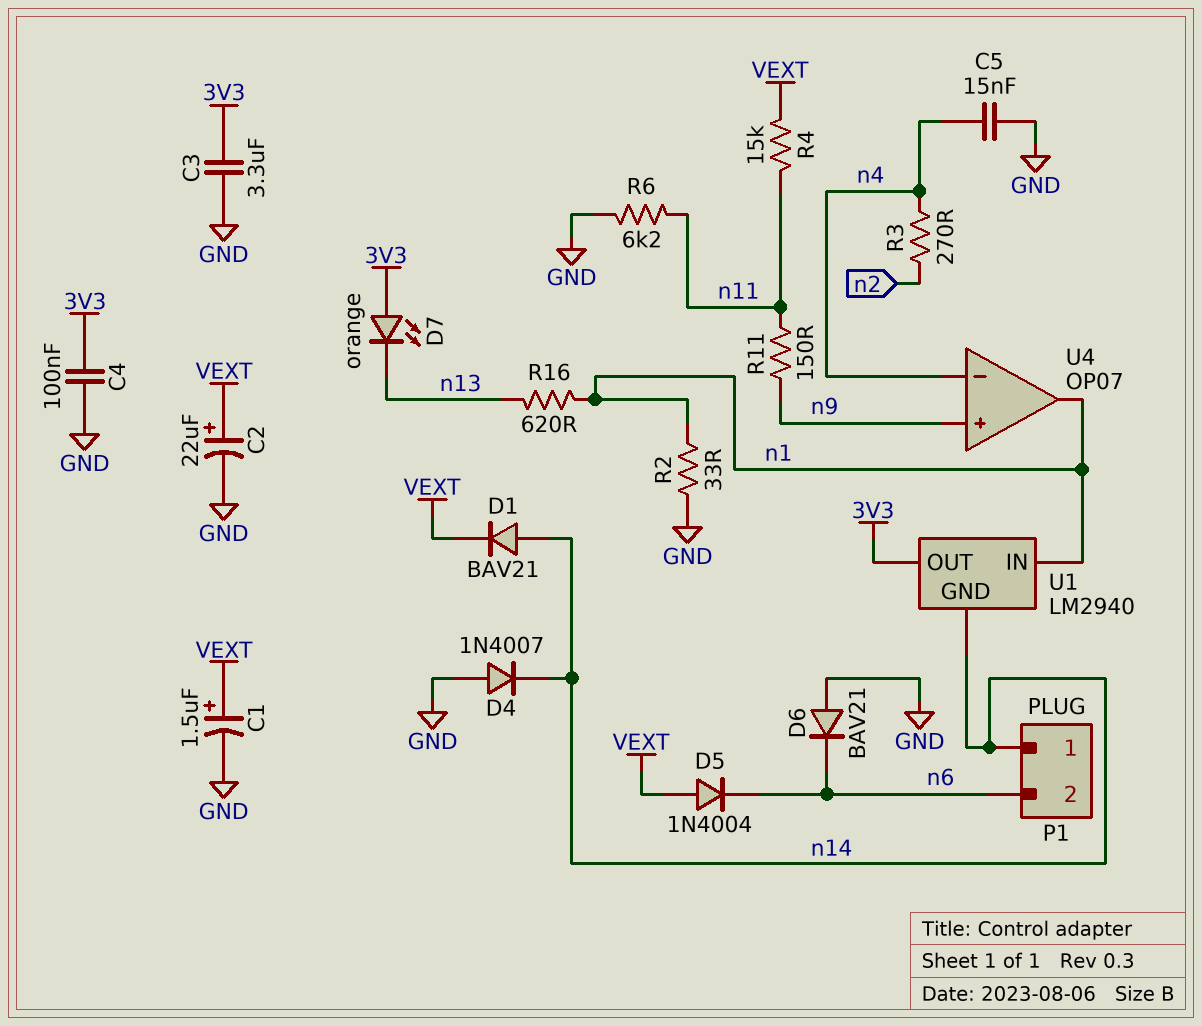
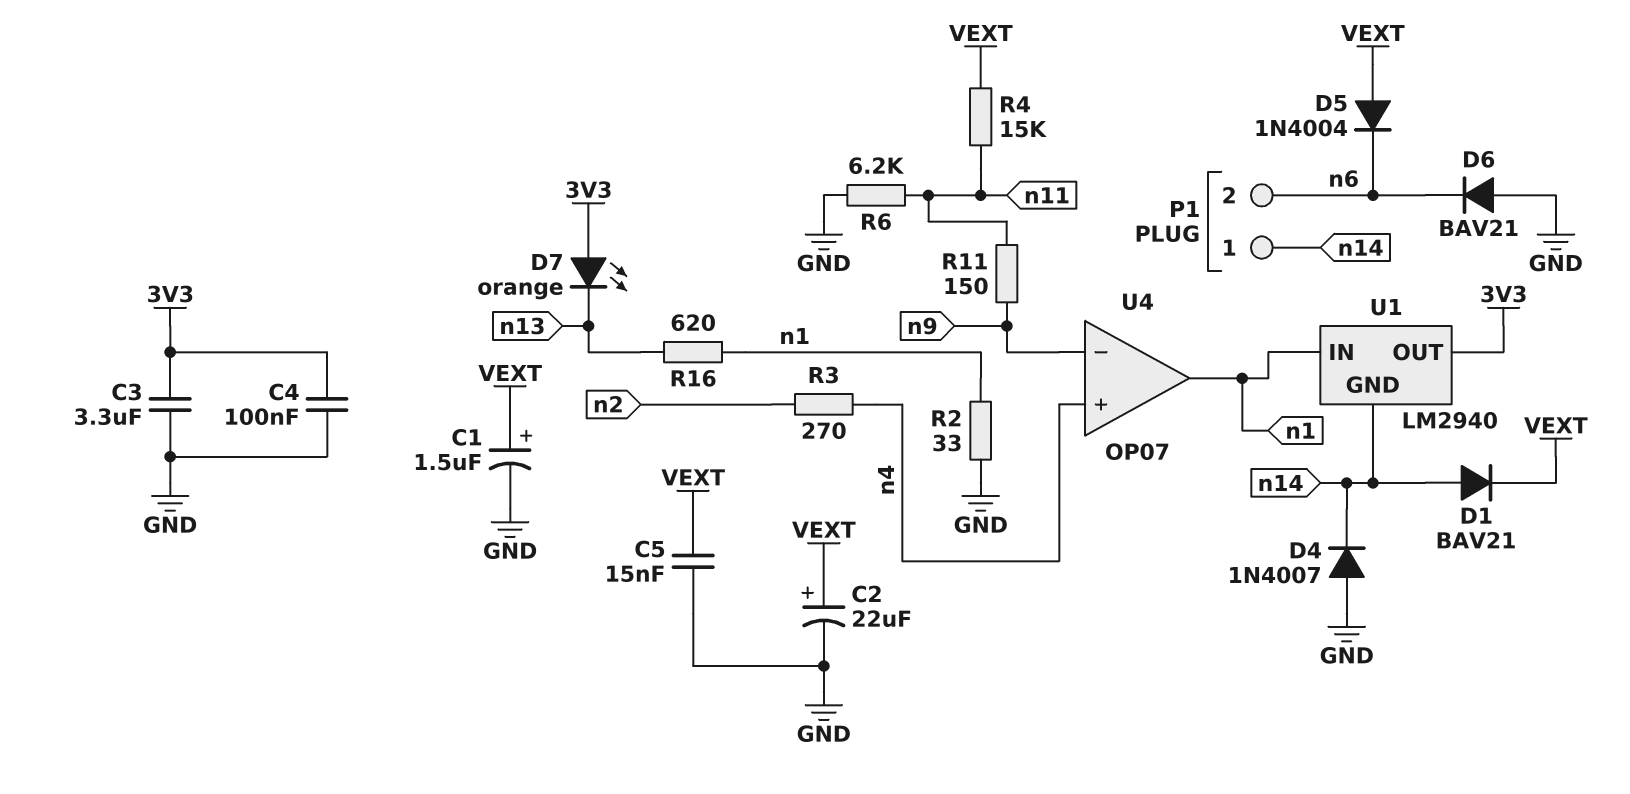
C5: 15nF (GND, n4) -> 15nF (GND, VEXT)
U4 pin in+: n9 -> n4
U4 pin in-: n4 -> n9

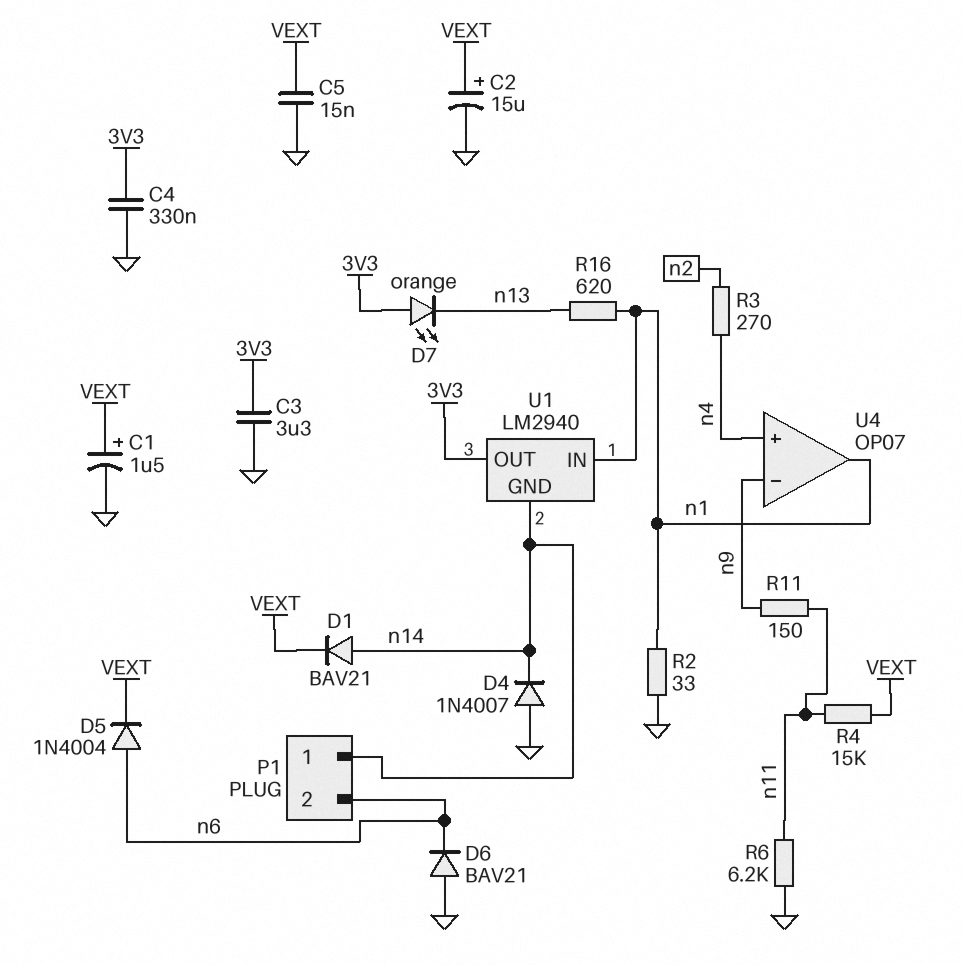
C2: 22uF (plus VEXT, minus GND) -> 15uF (plus VEXT, minus GND)
C4: 100nF (3V3, GND) -> 330nF (3V3, GND)
D5: diode 1N4004 (A VEXT, K n6) -> diode 1N4004 (A n6, K VEXT)

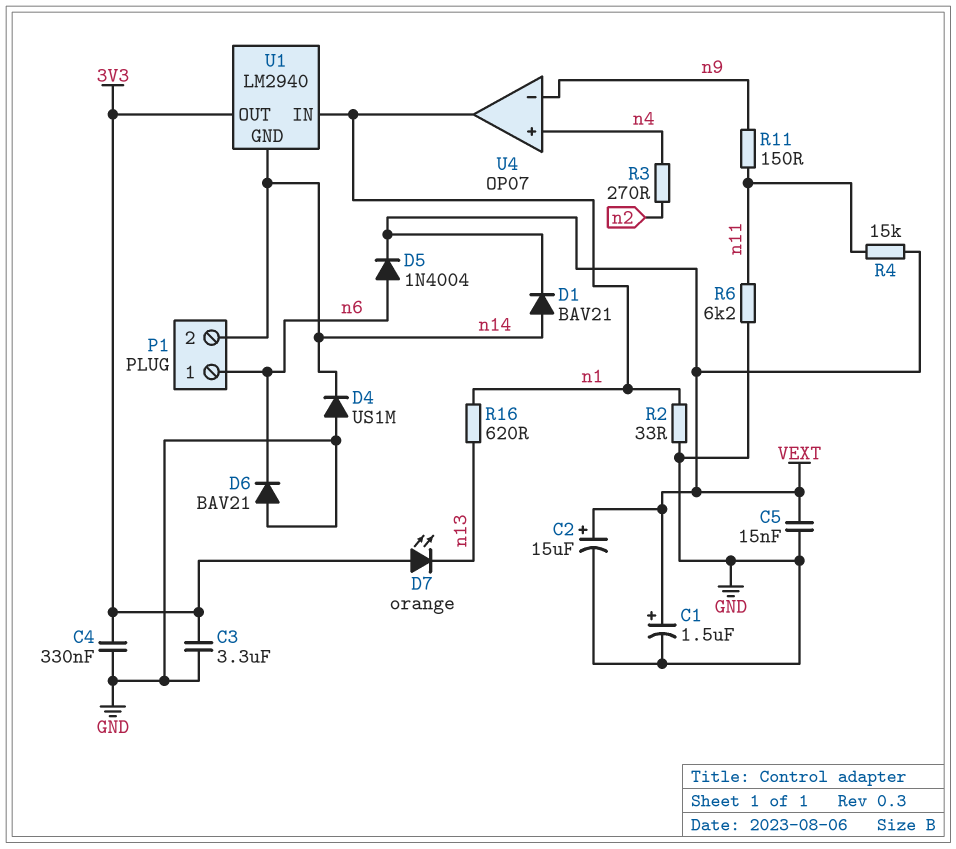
D4: diode 1N4007 (A GND, K n14) -> diode US1M (A GND, K n14)
P1 pin 1: n14 -> n6
P1 pin 2: n6 -> n14

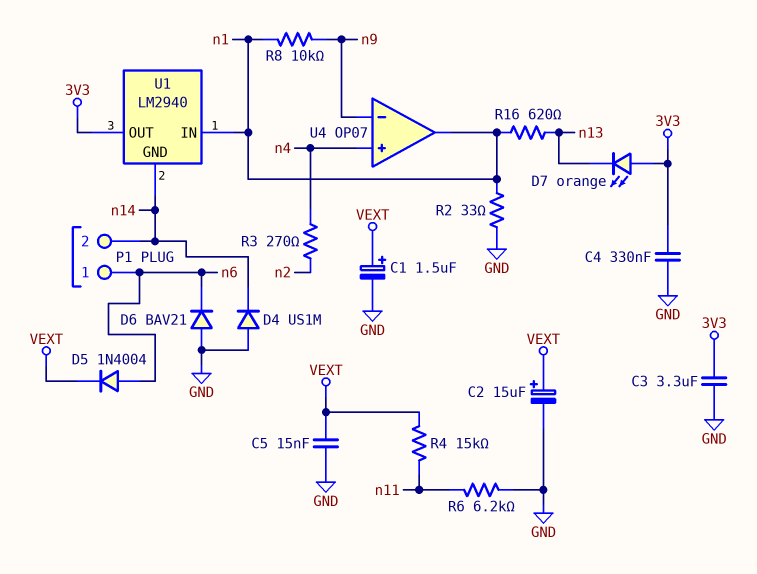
D1: diode BAV21 (A n14, K VEXT) -> none
R8: none -> 10k (n1, n9)
R11: 150 (n9, n11) -> none

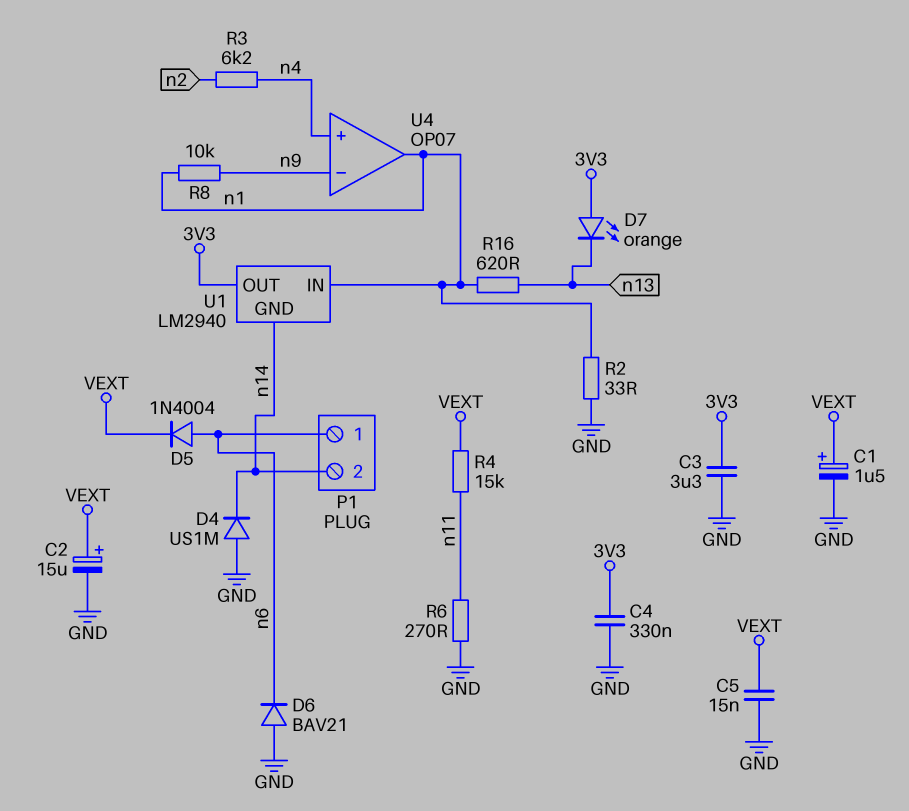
R3: 270 (n2, n4) -> 6.2k (n2, n4)
R6: 6.2k (GND, n11) -> 270 (GND, n11)

